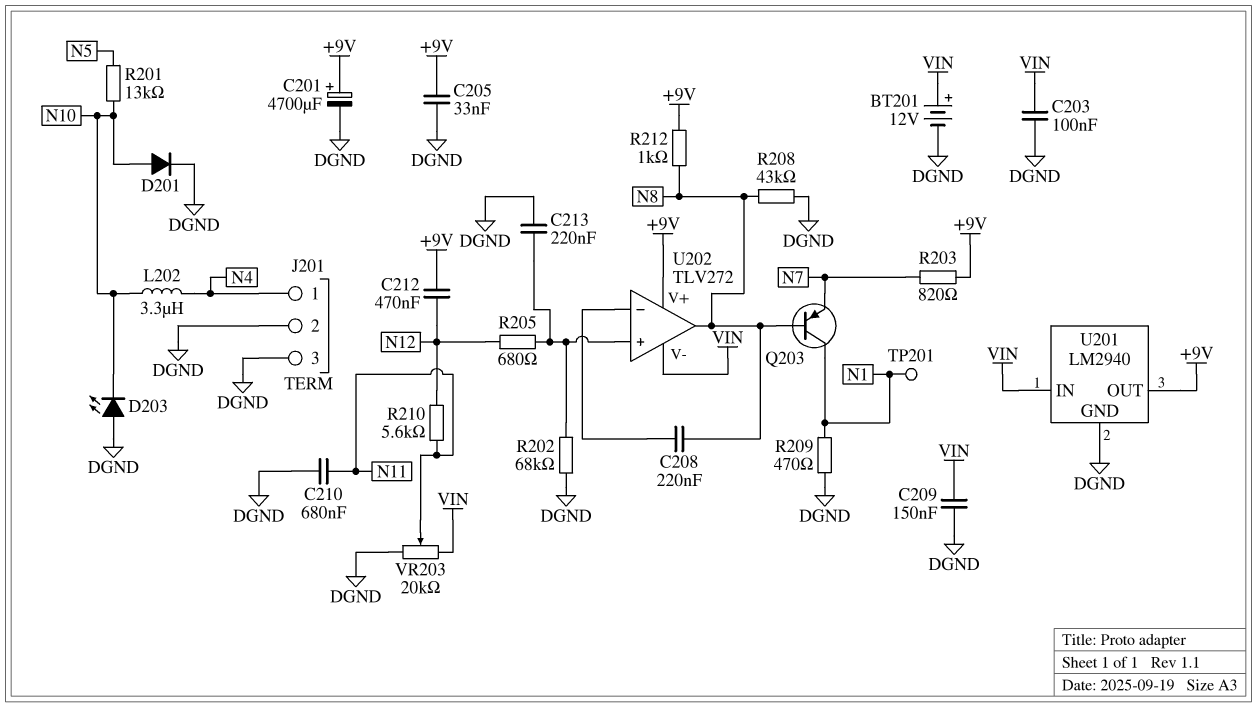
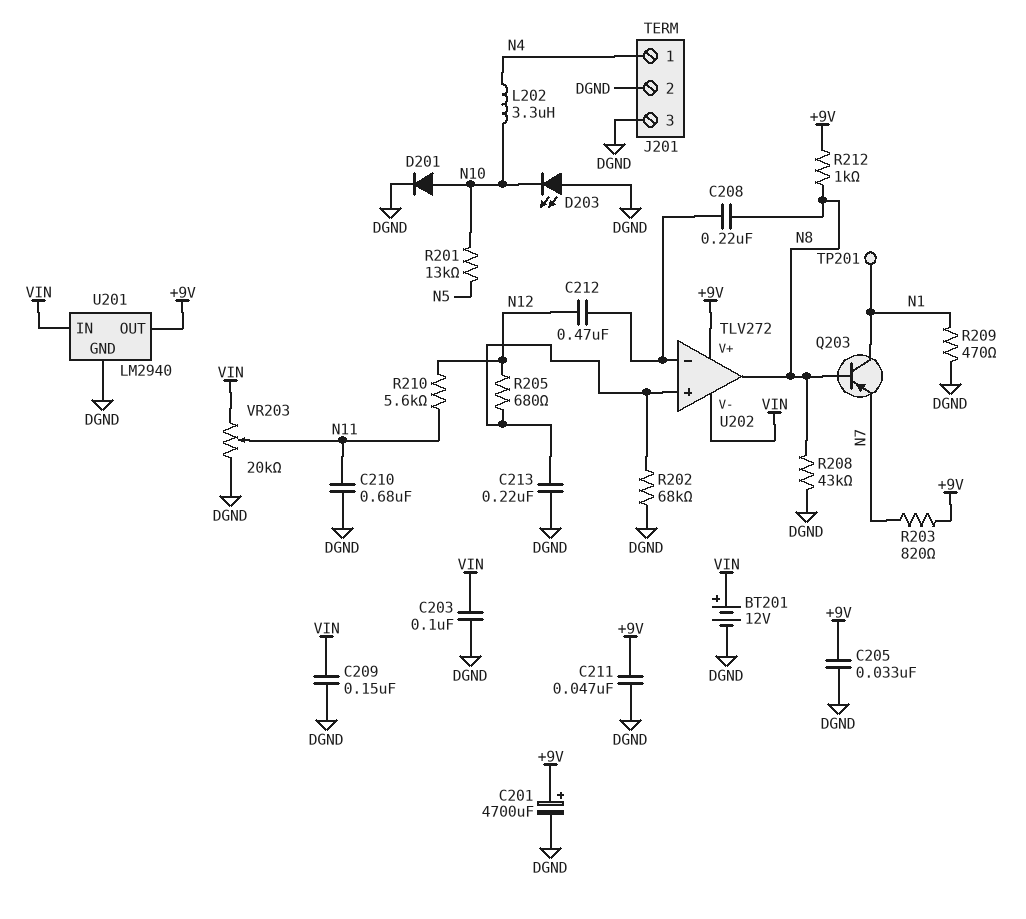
C211: none -> 47nF (+9V, DGND)
C212: 470nF (+9V, N12) -> 470nF (N12, U202/in-)

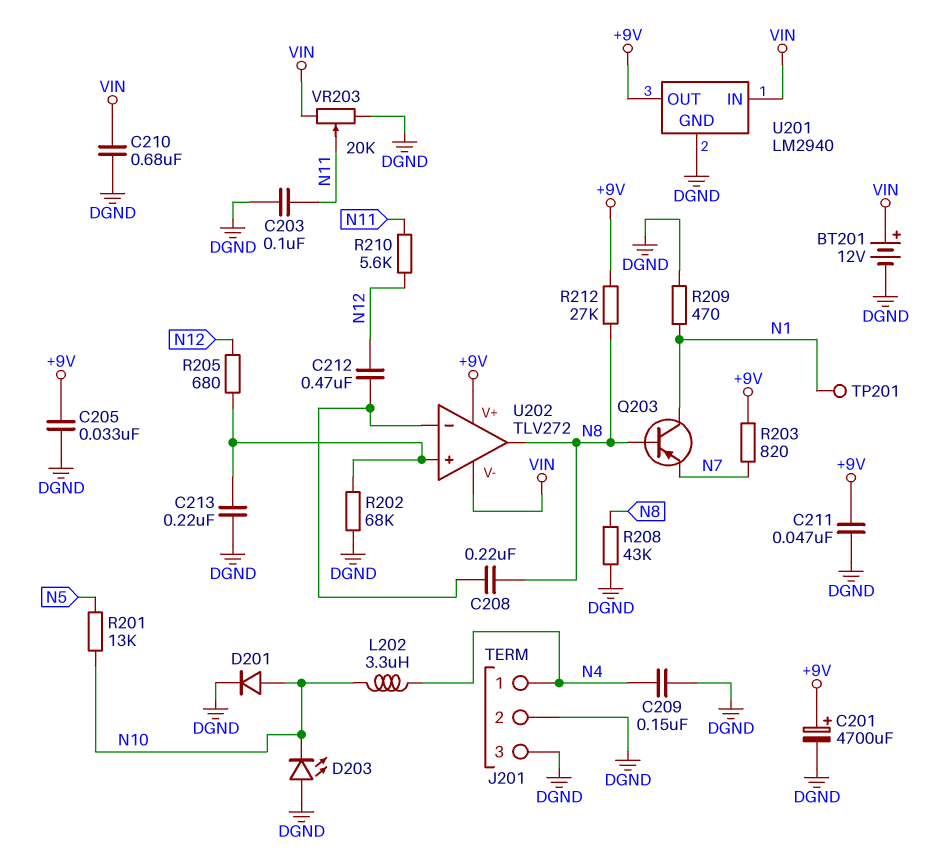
C203: 100nF (DGND, VIN) -> 100nF (DGND, N11)
C209: 150nF (DGND, VIN) -> 150nF (DGND, N4)
C210: 680nF (DGND, N11) -> 680nF (DGND, VIN)
R212: 1k (+9V, N8) -> 27k (+9V, N8)

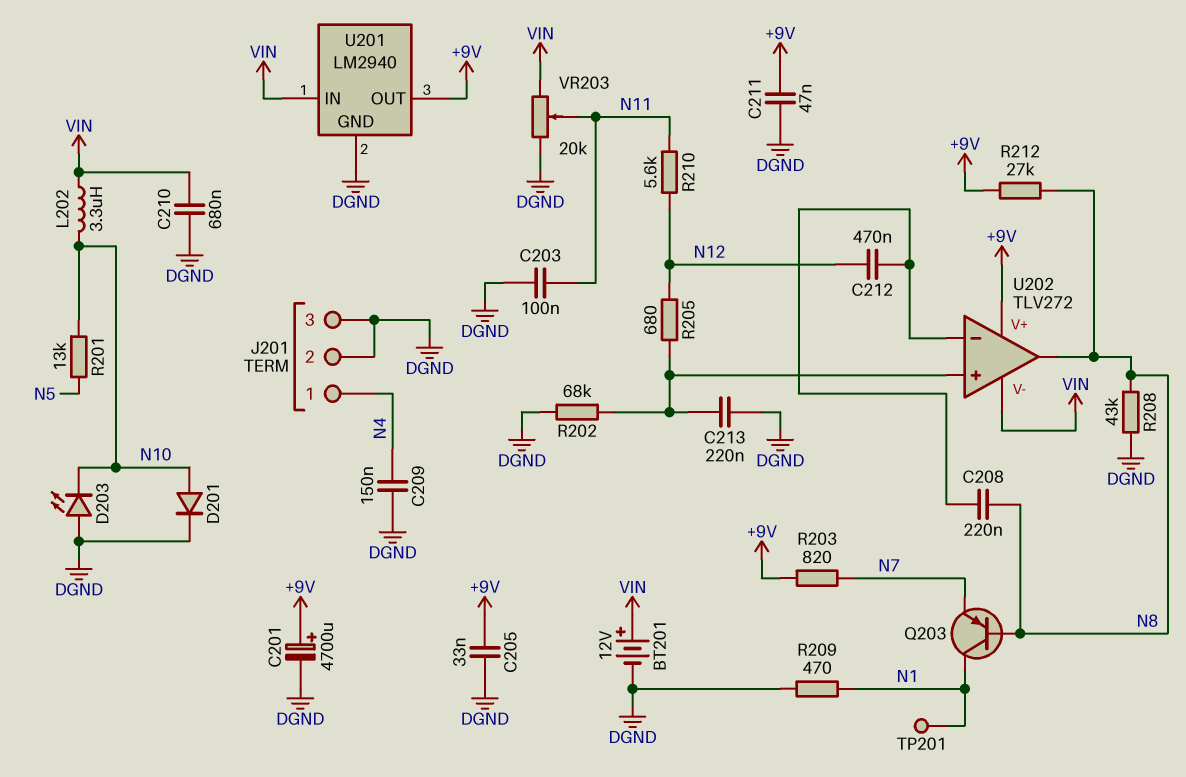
L202: 3.3uH (N4, N10) -> 3.3uH (N10, VIN)

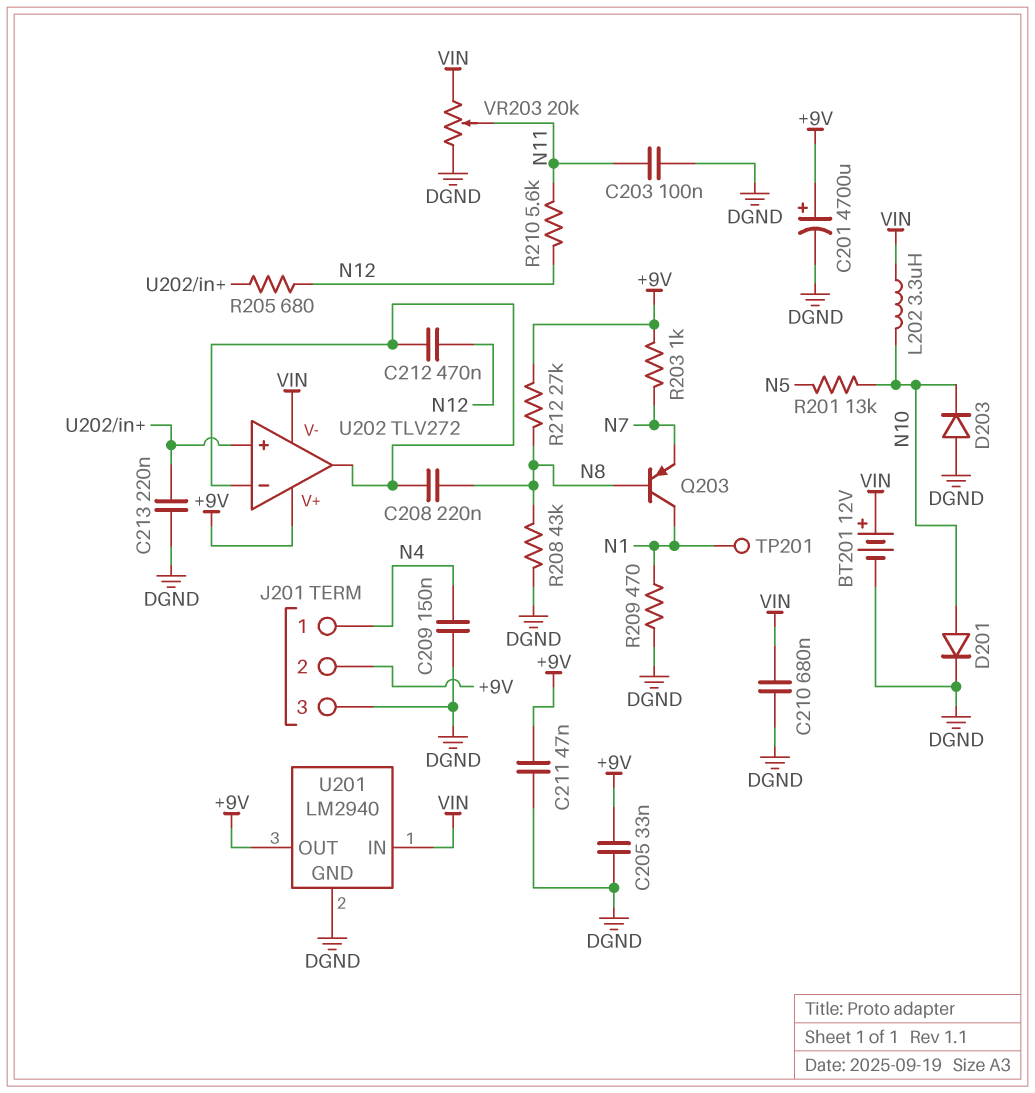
D203: LED (A DGND, K N10) -> diode (A DGND, K N10)
J201 pin 2: DGND -> +9V
R202: 68k (DGND, U202/in+) -> none
R203: 820 (+9V, N7) -> 1k (+9V, N7)
U202 pin out: N8 -> U202/in-

